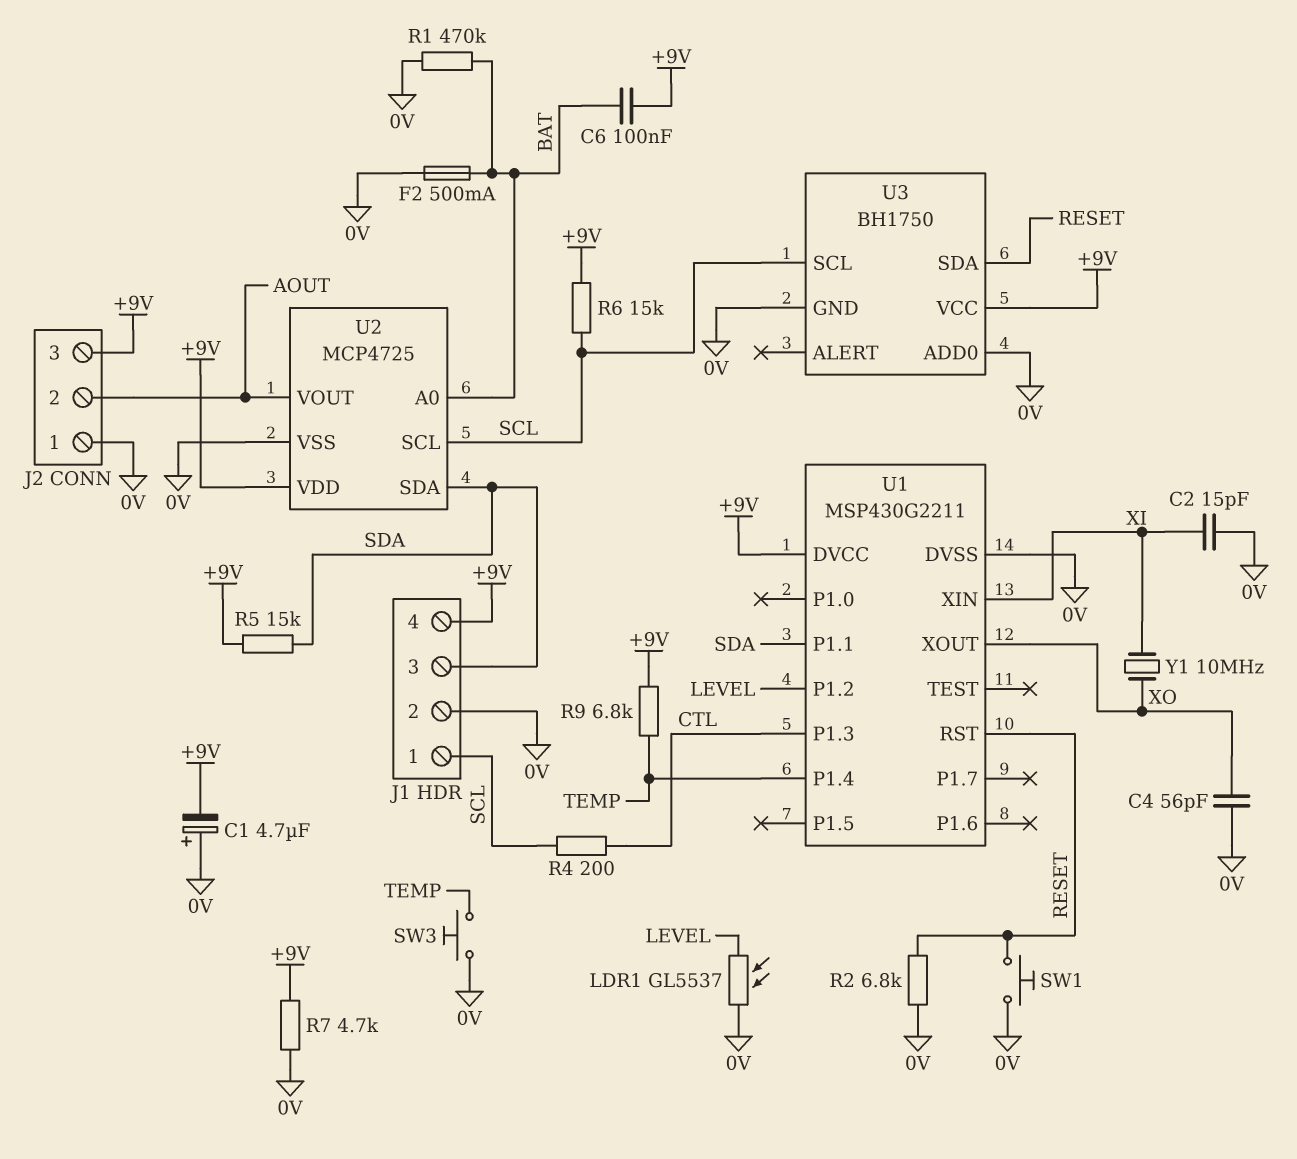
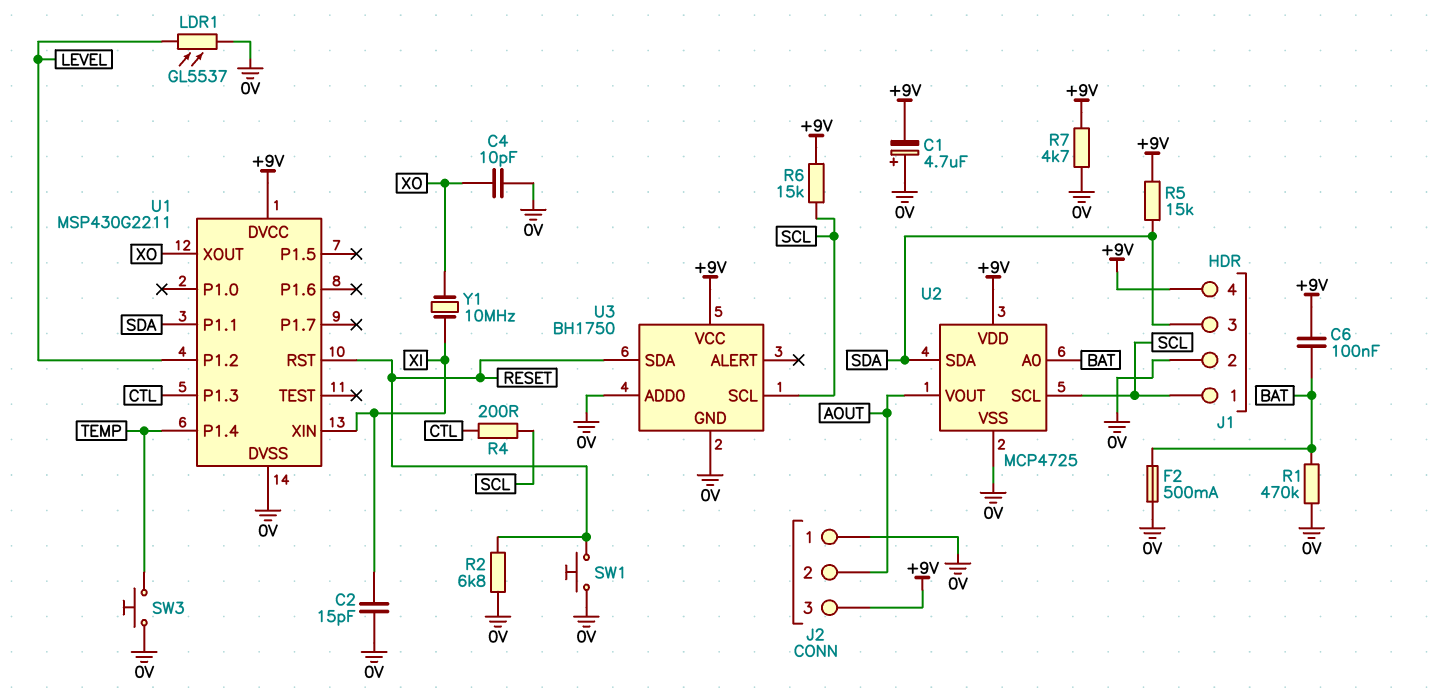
C4: 56pF (0V, XO) -> 10pF (0V, XO)
R9: 6.8k (+9V, TEMP) -> none

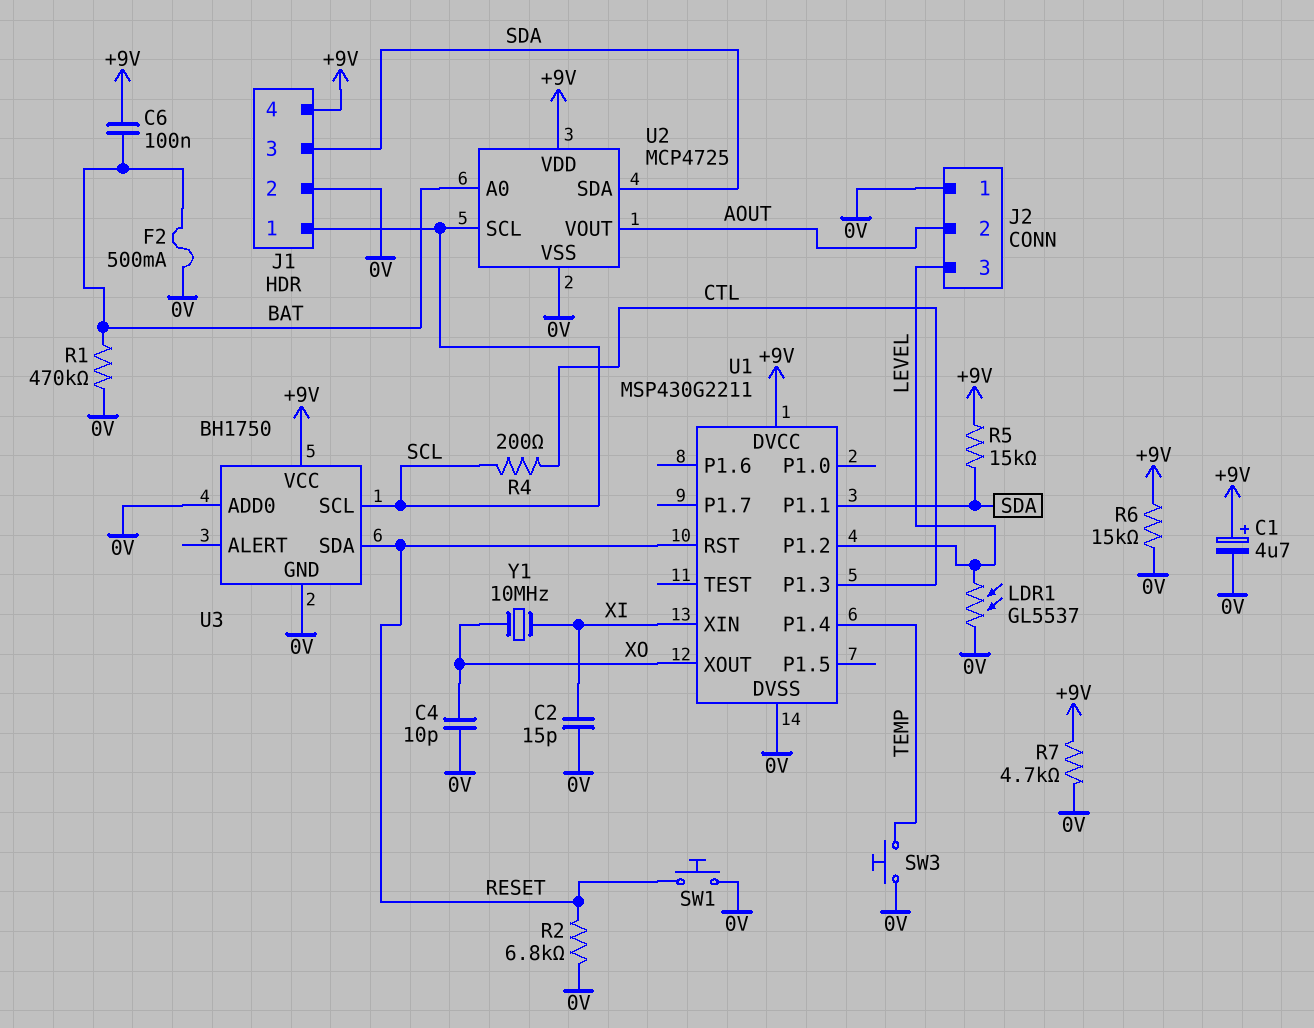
C1: 4.7uF (plus 0V, minus +9V) -> 4.7uF (plus +9V, minus 0V)
J2 pin 3: +9V -> LEVEL
R6: 15k (+9V, SCL) -> 15k (+9V, 0V)

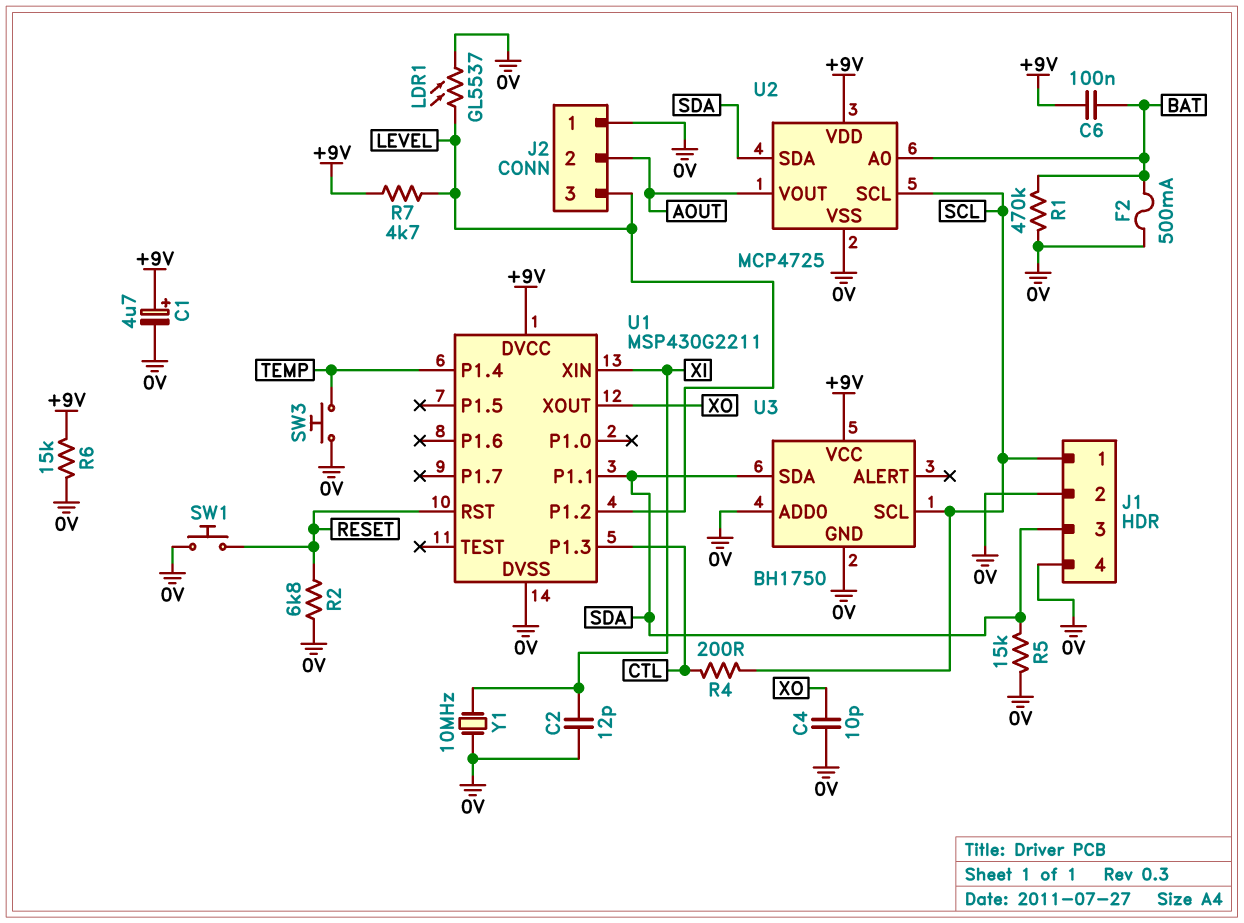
C2: 15pF (0V, XI) -> 12pF (0V, XI)
J1 pin 4: +9V -> 0V
R5: 15k (+9V, SDA) -> 15k (0V, SDA)
R7: 4.7k (+9V, 0V) -> 4.7k (+9V, LEVEL)
U3 pin SDA: RESET -> SDA
Y1: 10MHz (XI, XO) -> 10MHz (0V, XI)

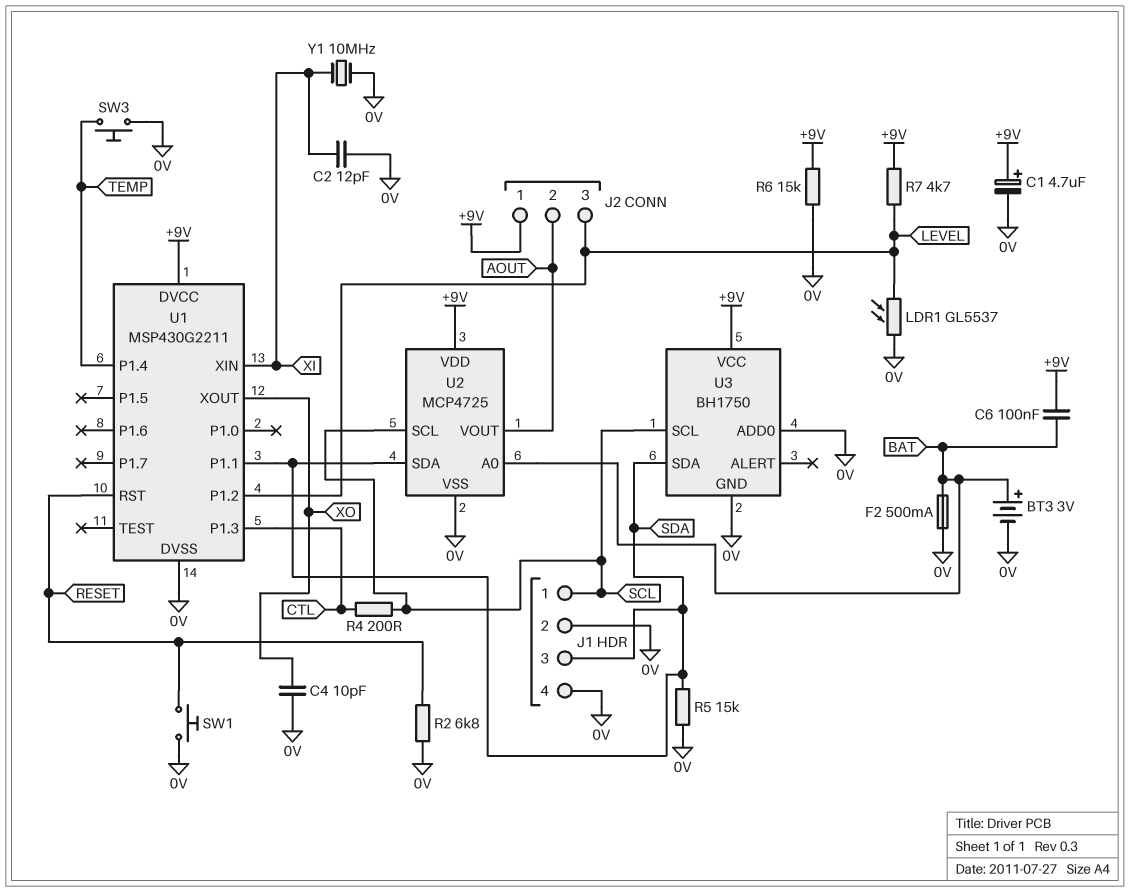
BT3: none -> 3V (plus BAT, minus 0V)
J2 pin 1: 0V -> +9V
R1: 470k (0V, BAT) -> none

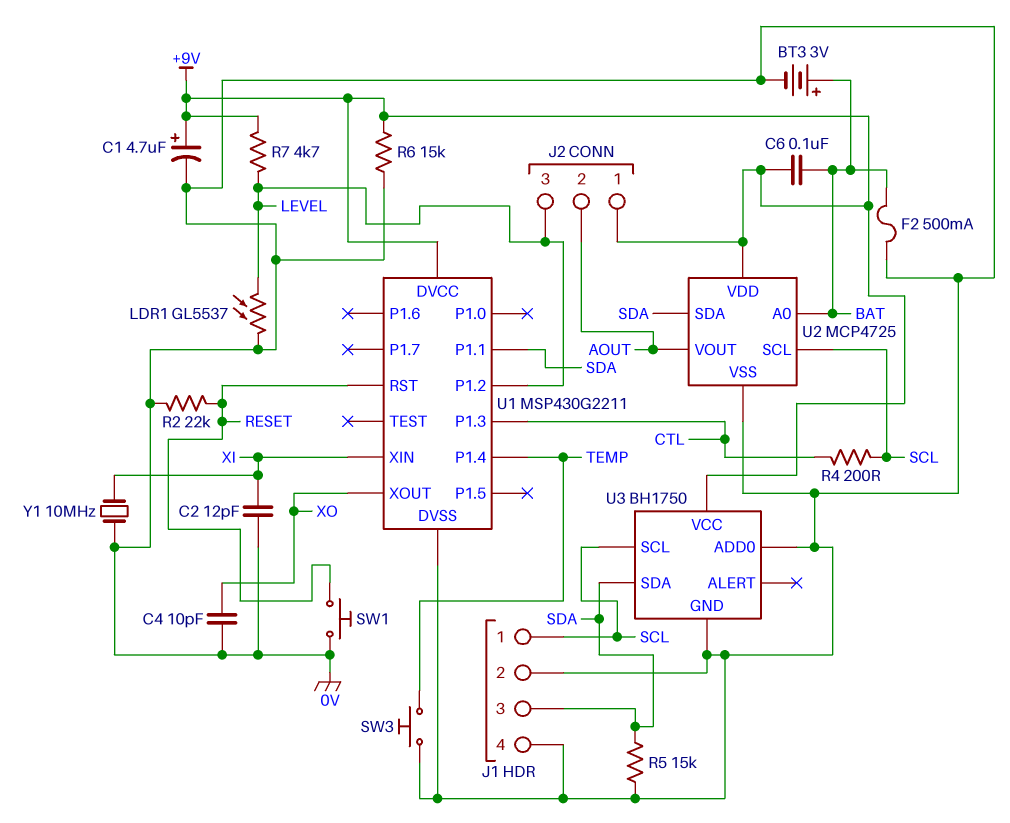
R2: 6.8k (0V, RESET) -> 22k (0V, RESET)

